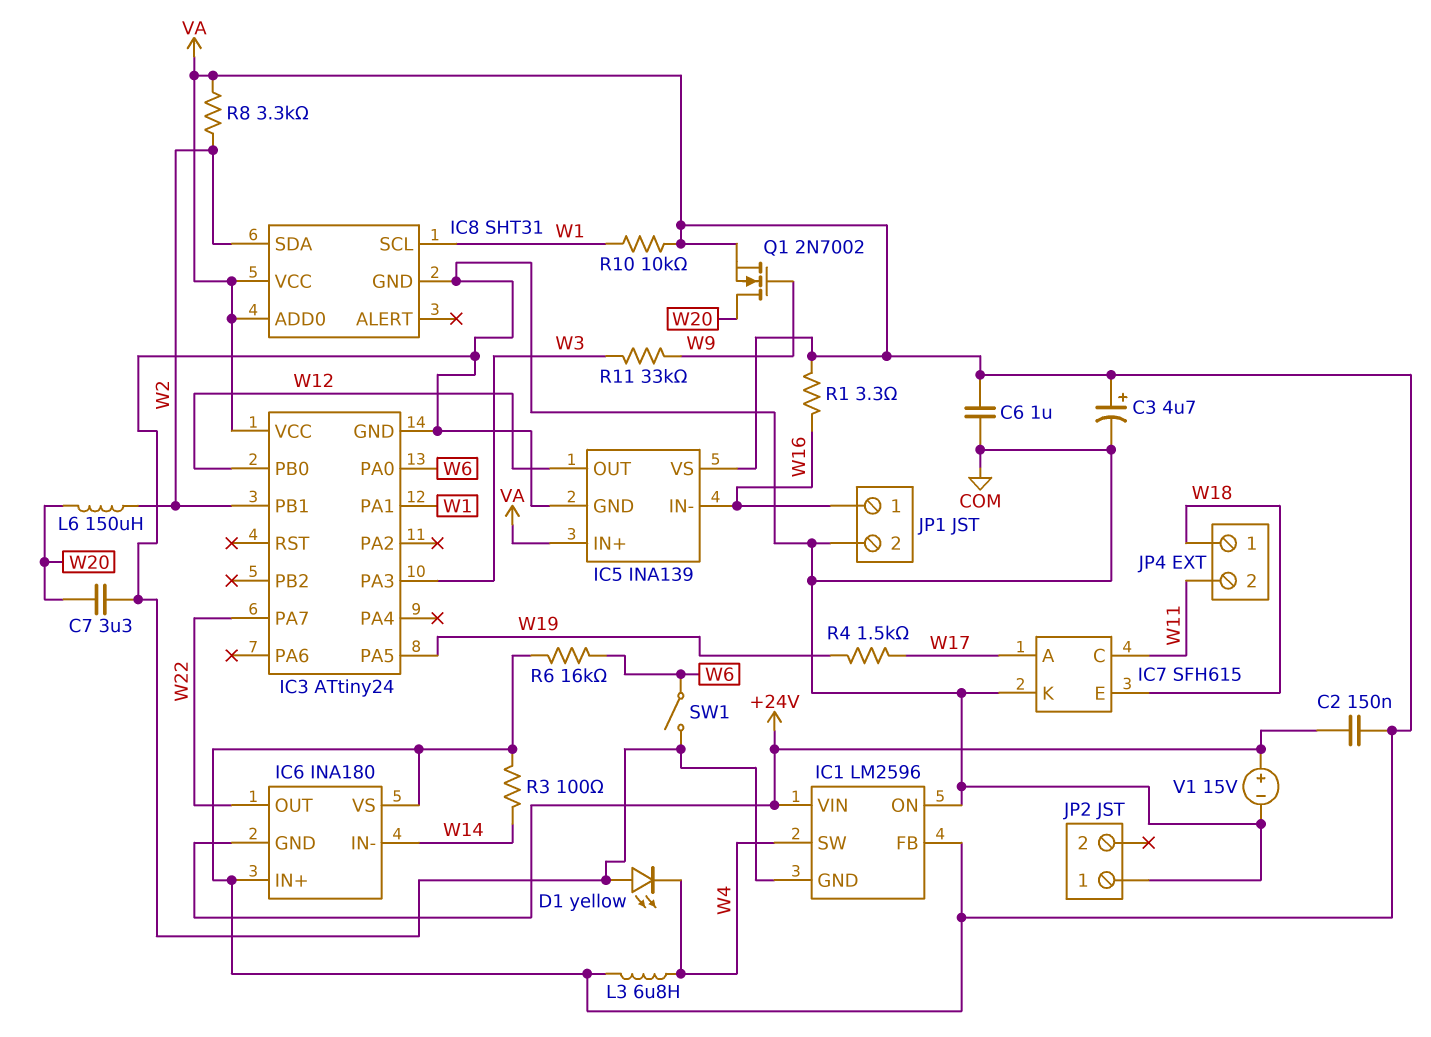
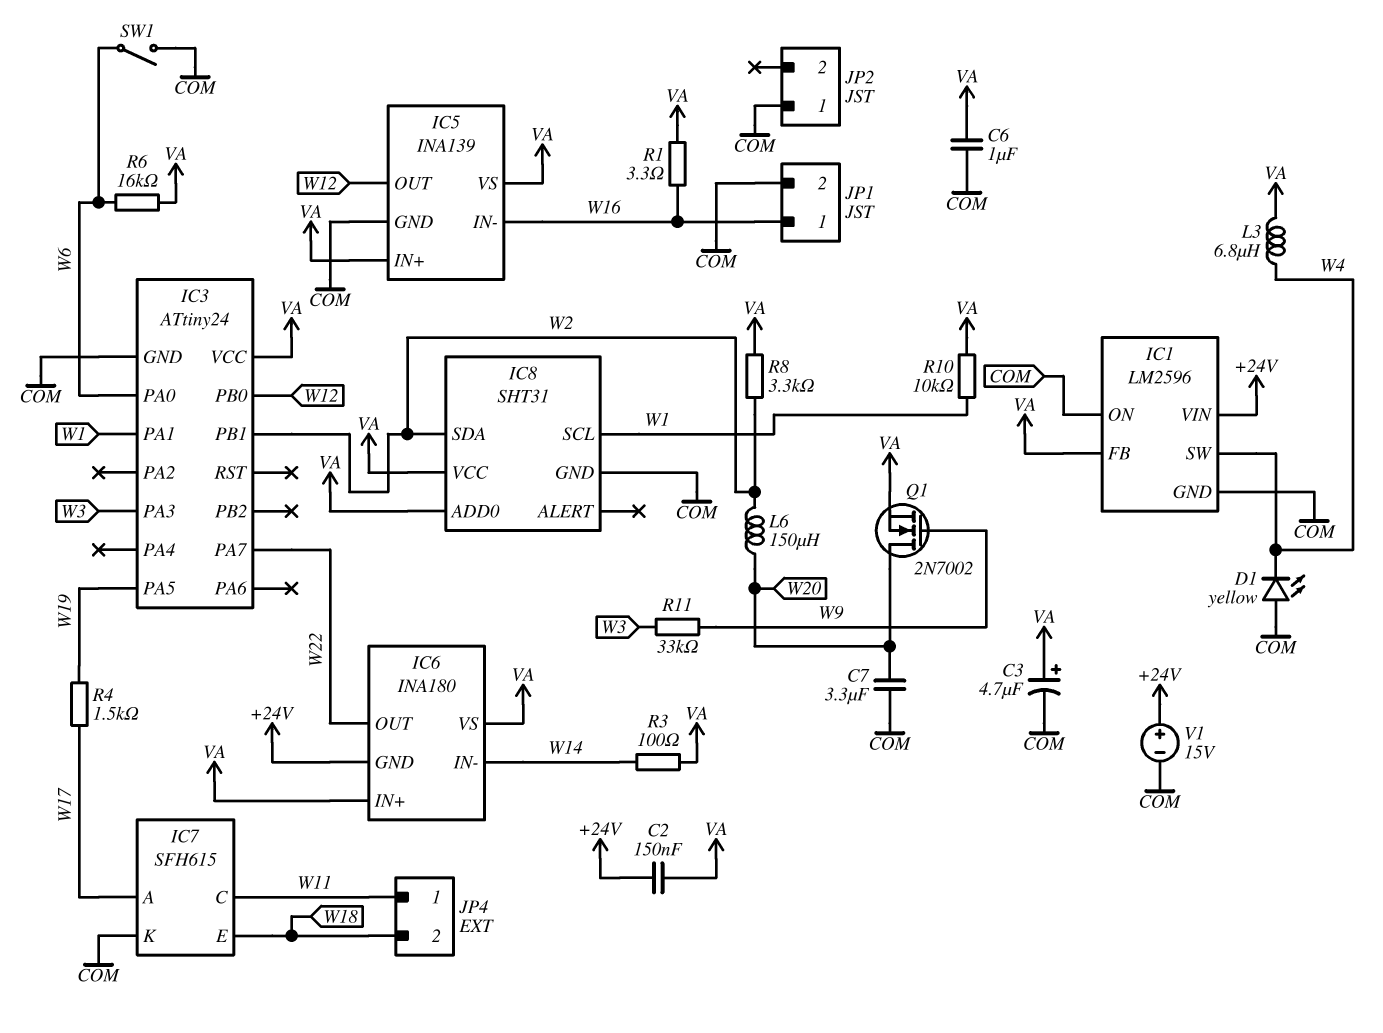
JP4 pin 1: W18 -> W11
JP4 pin 2: W11 -> W18

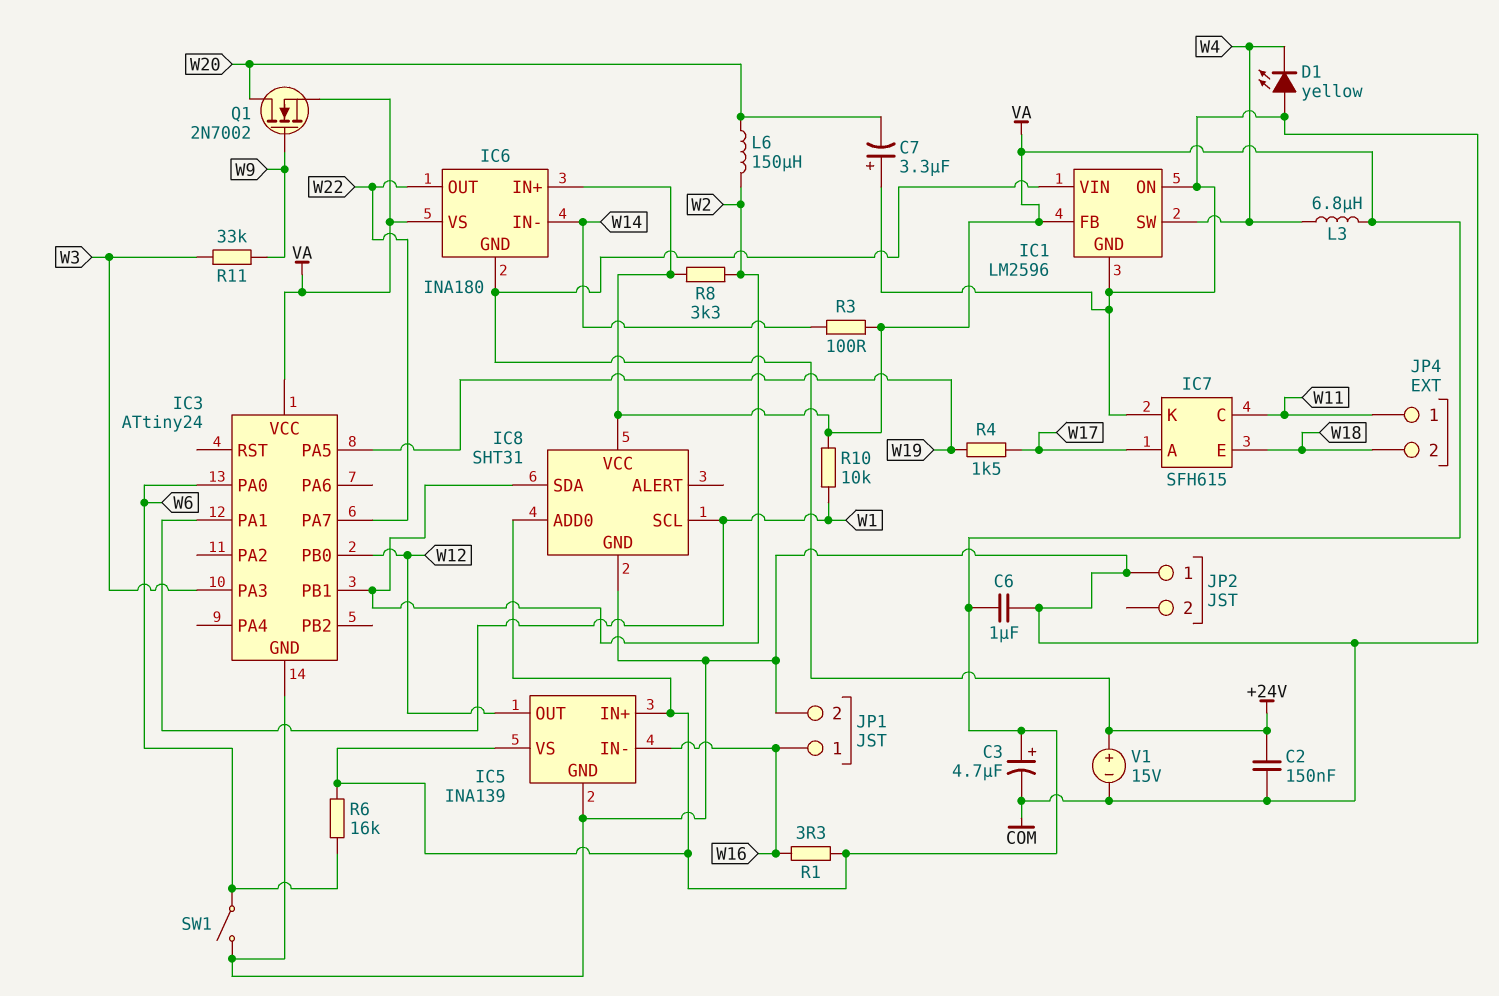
C2: 150nF (+24V, VA) -> 150nF (+24V, COM)
C7: 3.3uF (COM, W20) -> 3.3uF (plus COM, minus W20)

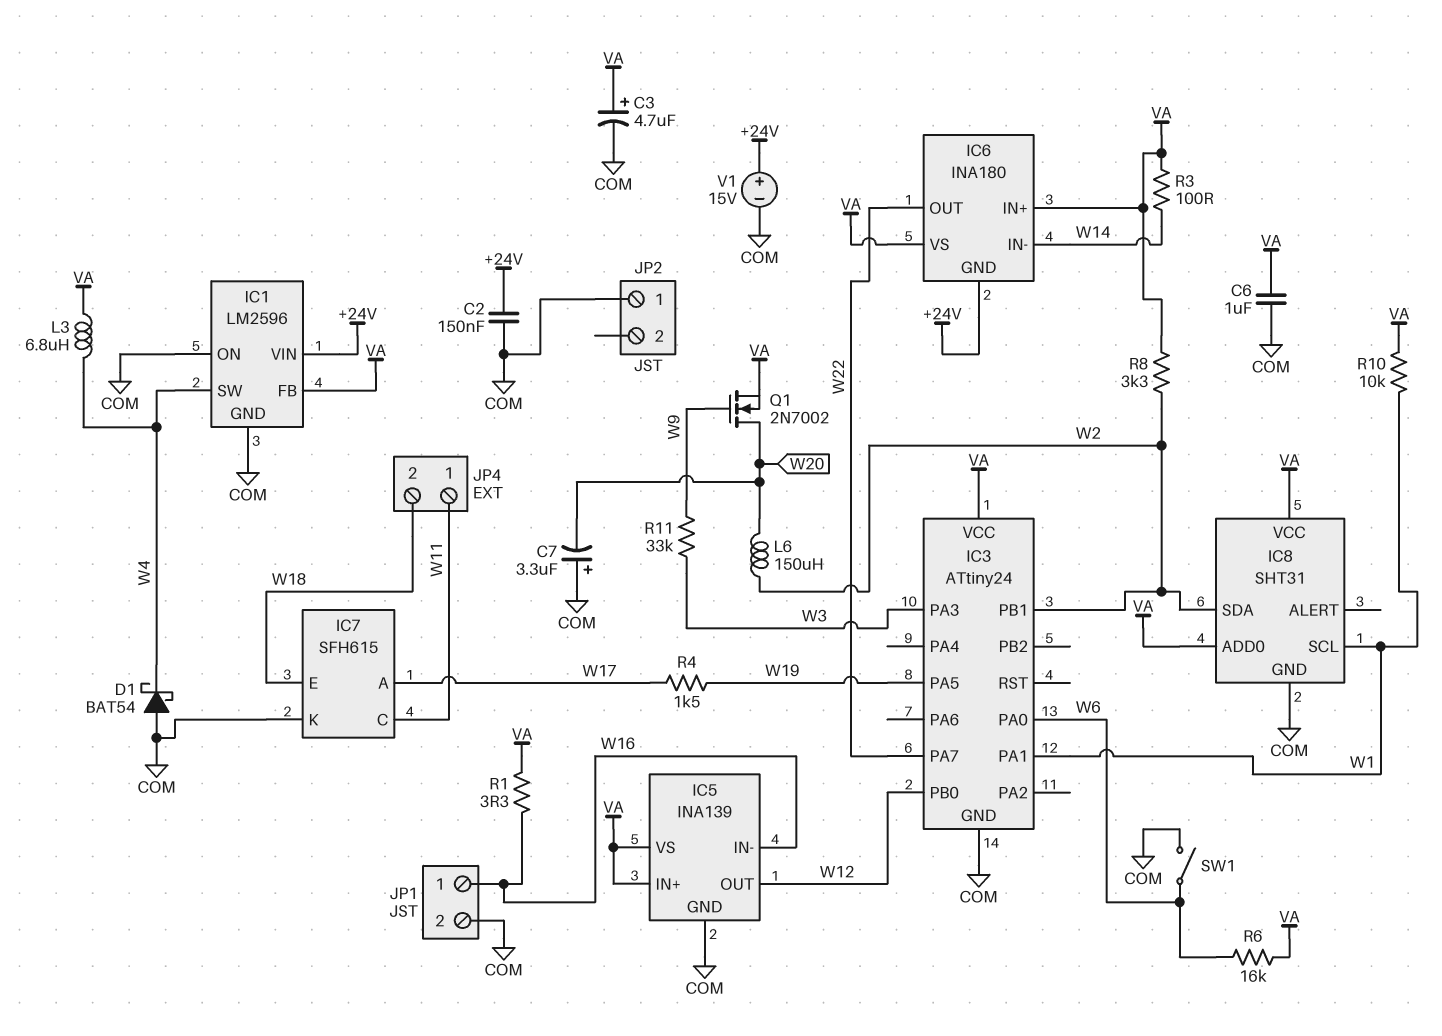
D1: LED yellow (A COM, K W4) -> schottky BAT54 (A COM, K W4)

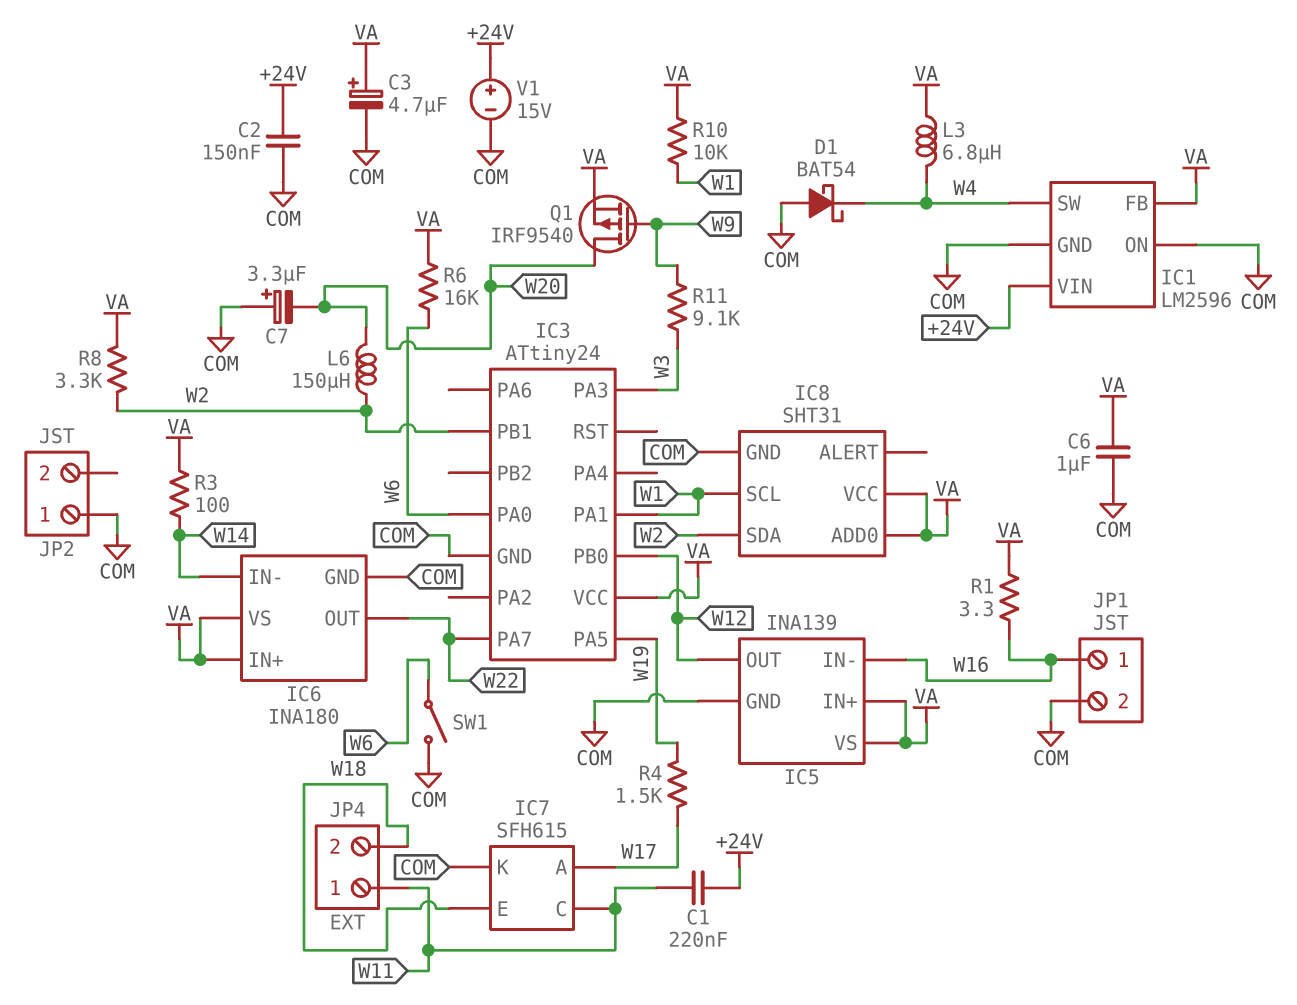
C1: none -> 220nF (+24V, W11)
IC6 pin GND: +24V -> COM
Q1: NMOS 2N7002 (G W9, D W20, S VA) -> PMOS IRF9540 (G W9, D W20, S VA)
R11: 33k (W3, W9) -> 9.1k (W3, W9)

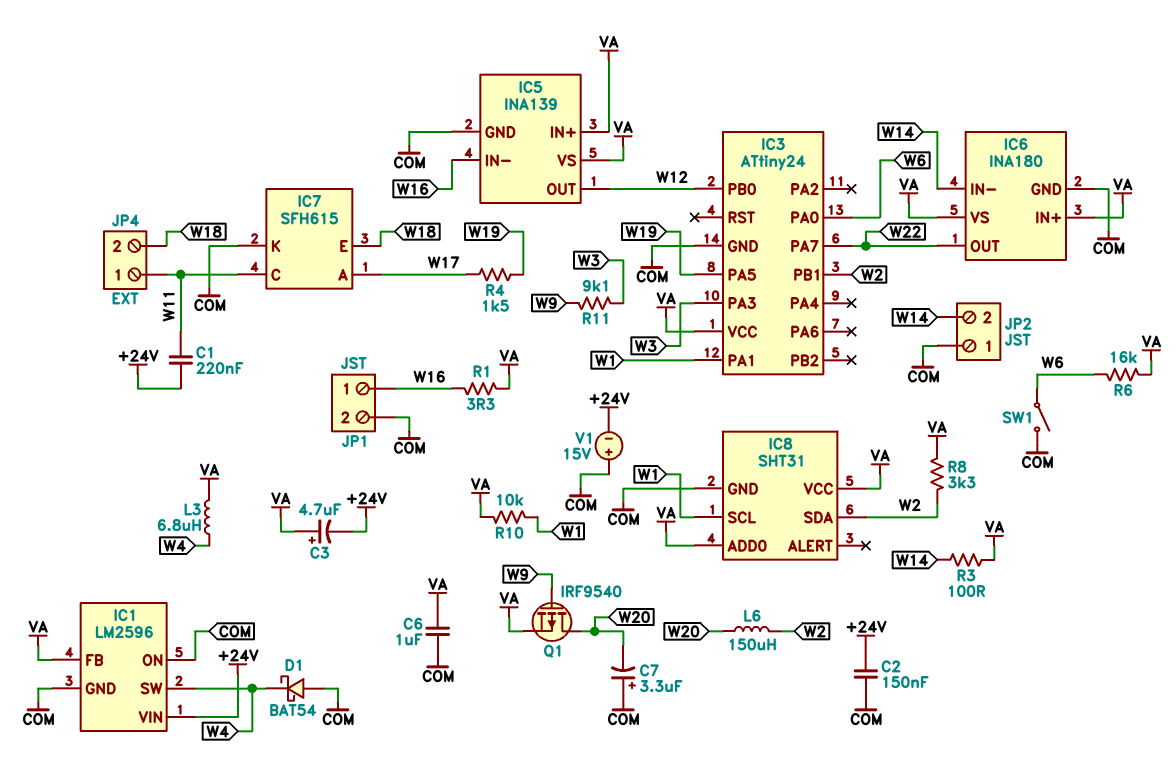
C3: 4.7uF (plus VA, minus COM) -> 4.7uF (plus VA, minus +24V)
JP2 pin 2: none -> W14
V1: 15V (plus +24V, minus COM) -> 15V (plus COM, minus +24V)

